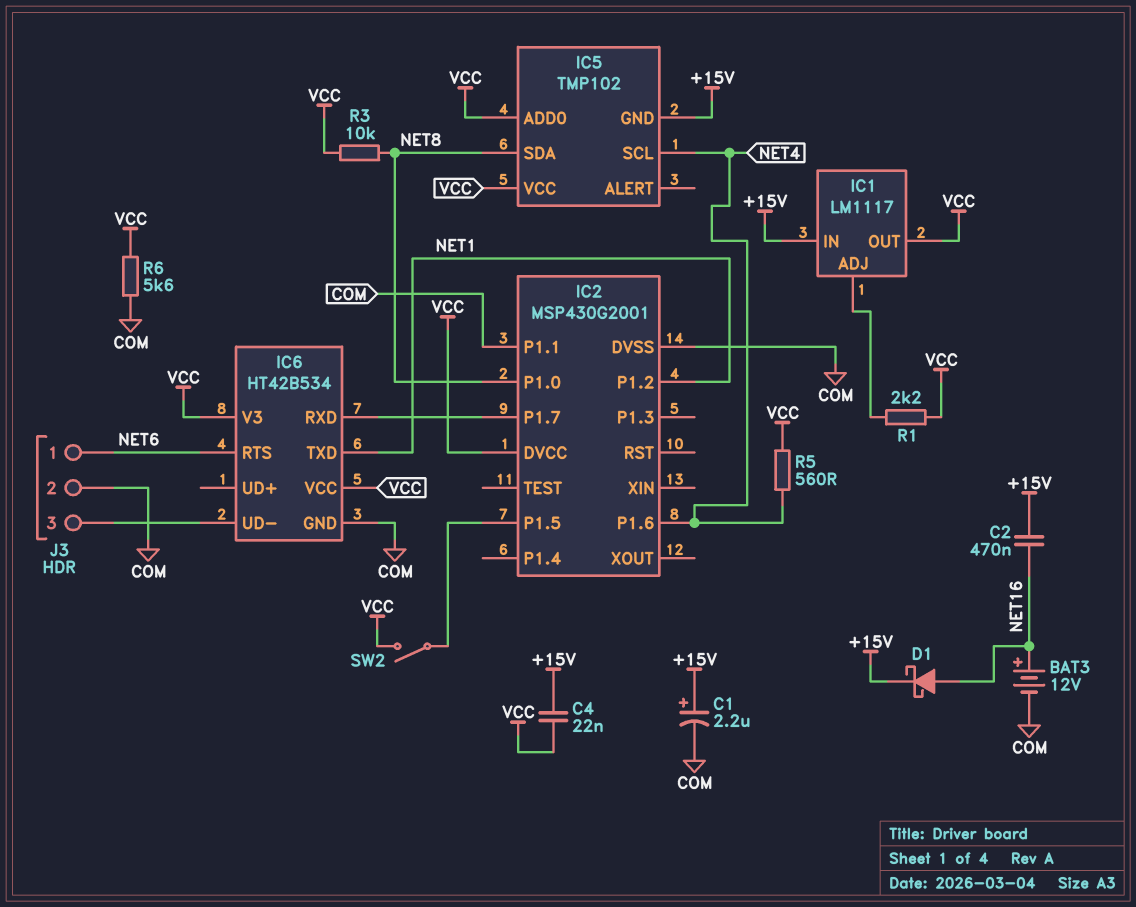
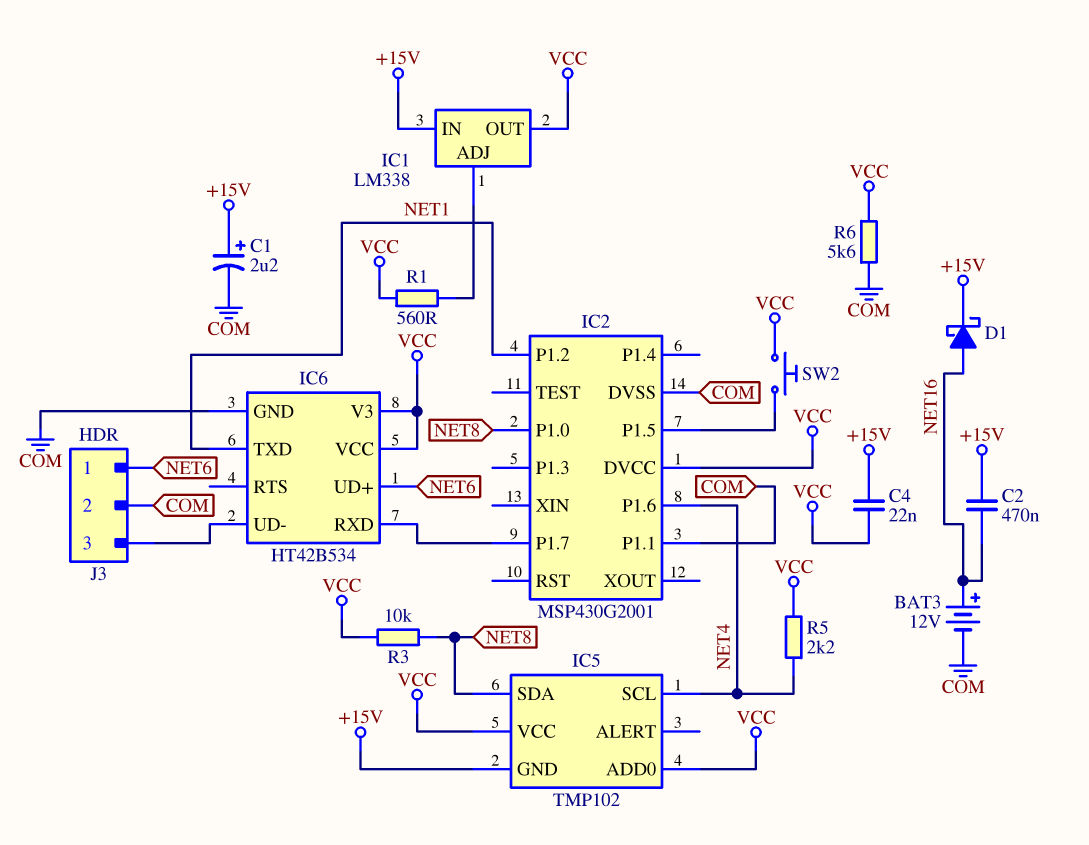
IC1: LM1117 -> LM338
IC6 pin RTS: NET6 -> none
IC6 pin UD+: none -> NET6
R1: 2.2k (IC1/ADJ, VCC) -> 560 (IC1/ADJ, VCC)
R5: 560 (NET4, VCC) -> 2.2k (NET4, VCC)
SW2: switch (IC2/P1.5, VCC) -> button (IC2/P1.5, VCC)

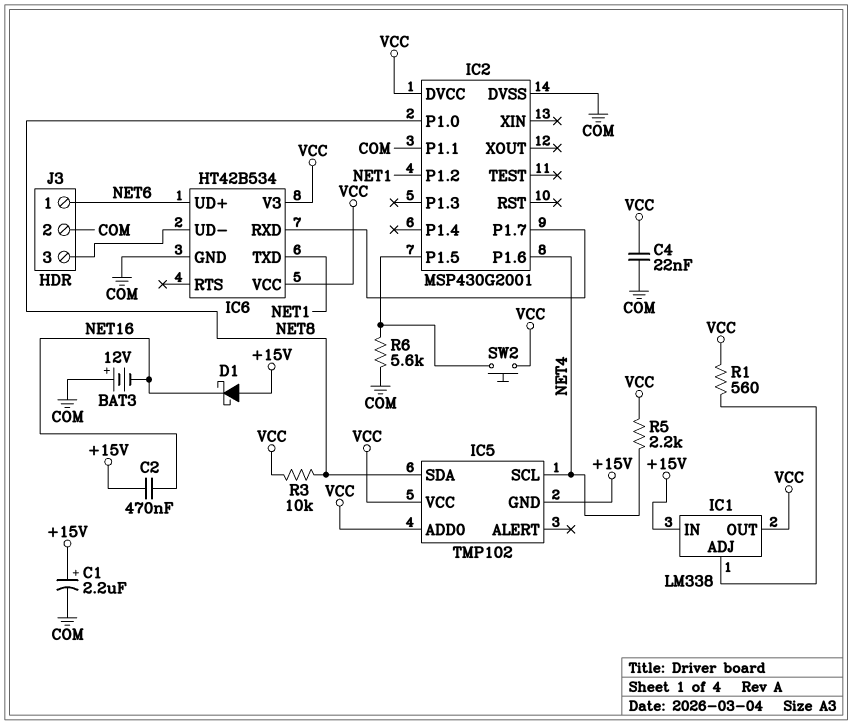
BAT3: 12V (plus NET16, minus COM) -> 12V (plus COM, minus NET16)
C4: 22nF (+15V, VCC) -> 22nF (COM, VCC)
D1: schottky (A NET16, K +15V) -> schottky (A +15V, K NET16)
R6: 5.6k (COM, VCC) -> 5.6k (COM, IC2/P1.5)

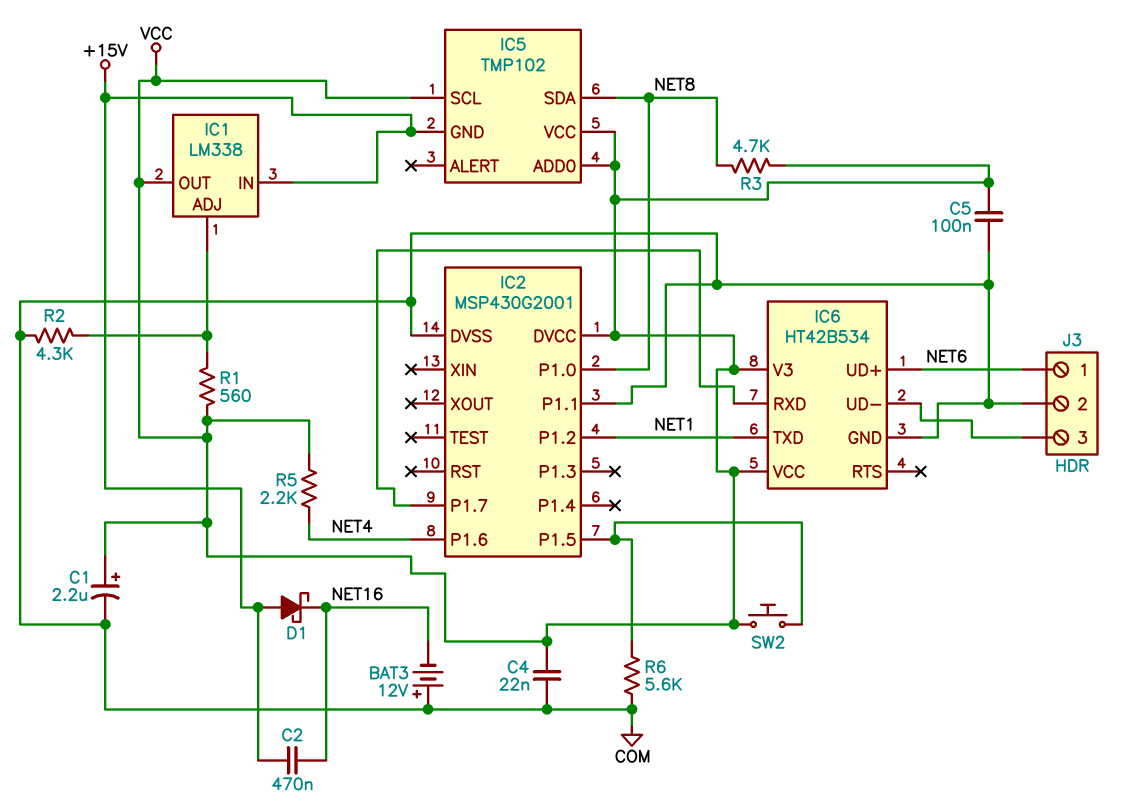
C1: 2.2uF (plus +15V, minus COM) -> 2.2uF (plus VCC, minus COM)
C5: none -> 100nF (COM, VCC)
IC5 pin SCL: NET4 -> VCC
R2: none -> 4.3k (COM, IC1/ADJ)
R3: 10k (NET8, VCC) -> 4.7k (NET8, VCC)

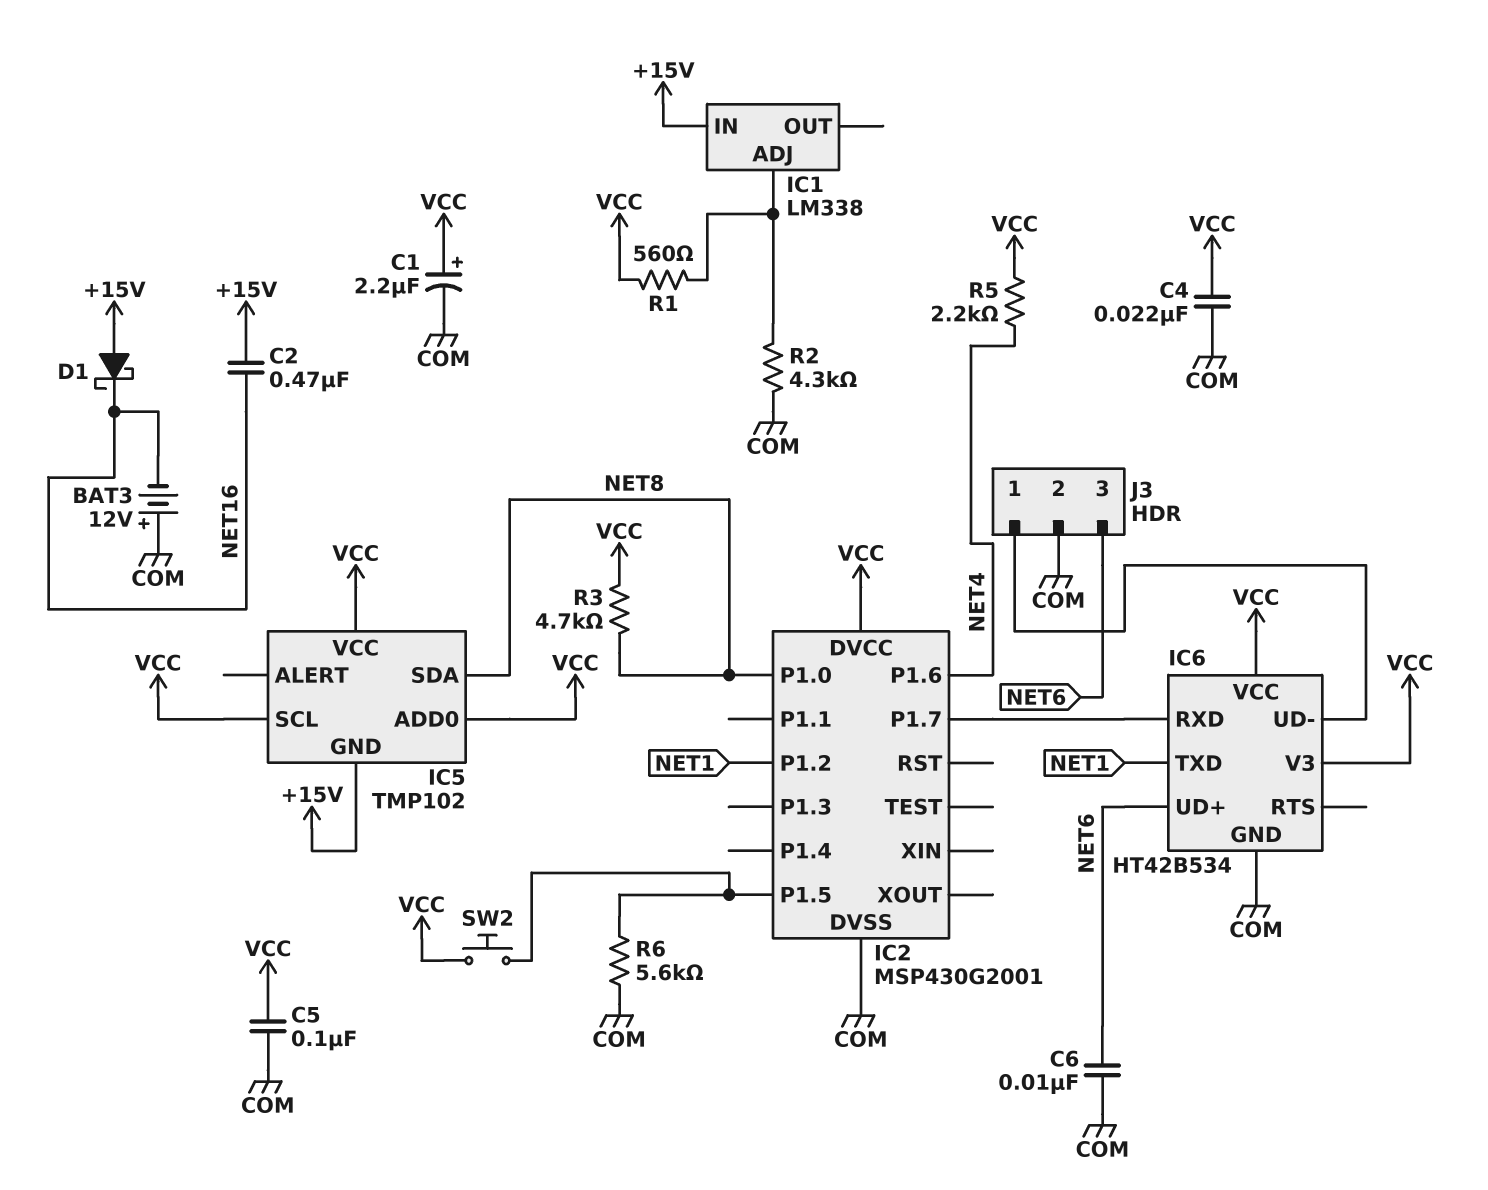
C6: none -> 10nF (COM, NET6)
IC1 pin OUT: VCC -> none
IC2 pin P1.1: COM -> none
J3 pin 1: NET6 -> IC6/UD-
J3 pin 3: IC6/UD- -> NET6

